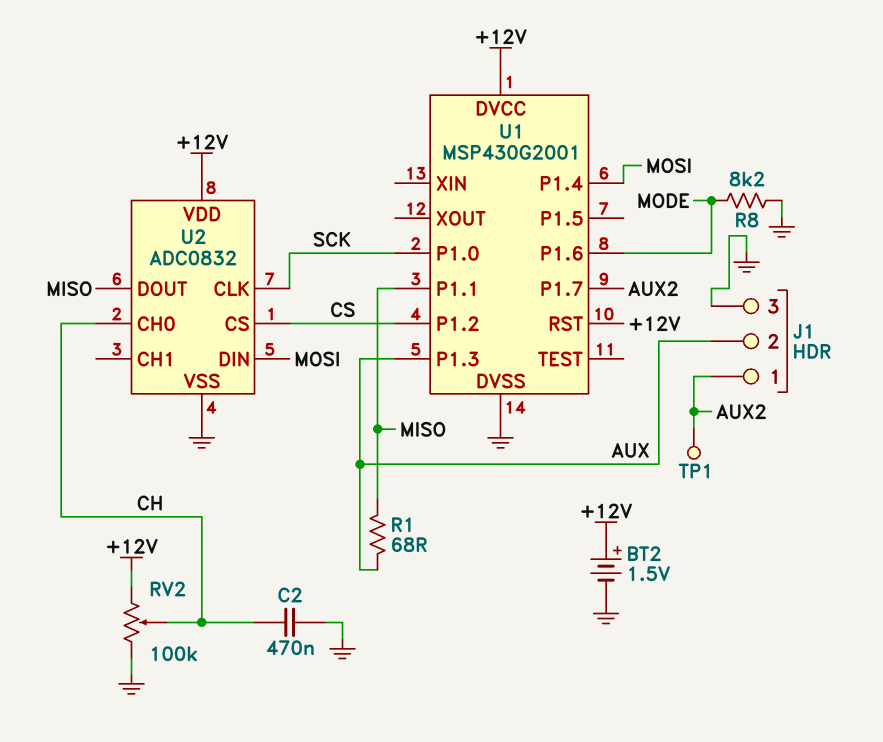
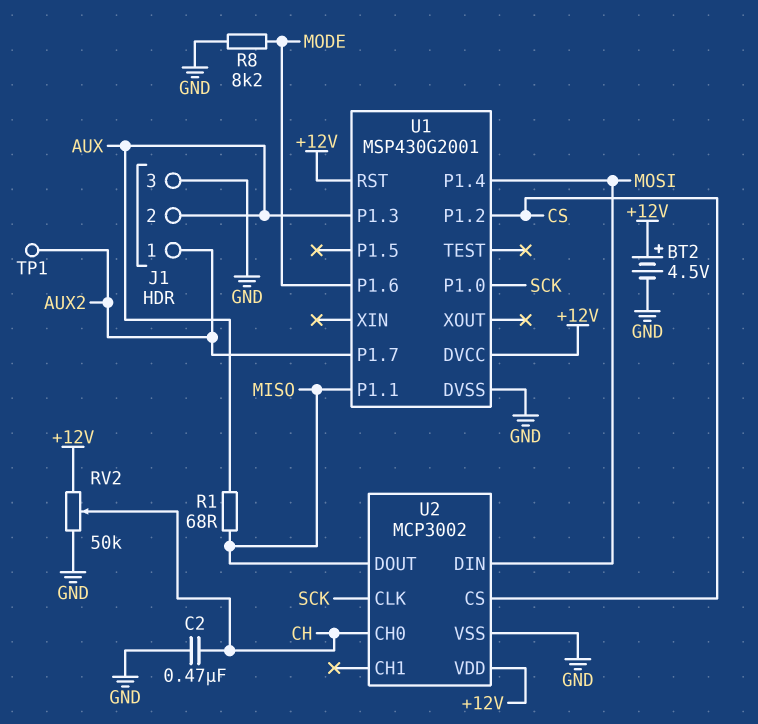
BT2: 1.5V (plus +12V, minus GND) -> 4.5V (plus +12V, minus GND)
RV2: 100k (+12V, GND, wiper CH) -> 50k (+12V, GND, wiper CH)
U2: ADC0832 -> MCP3002

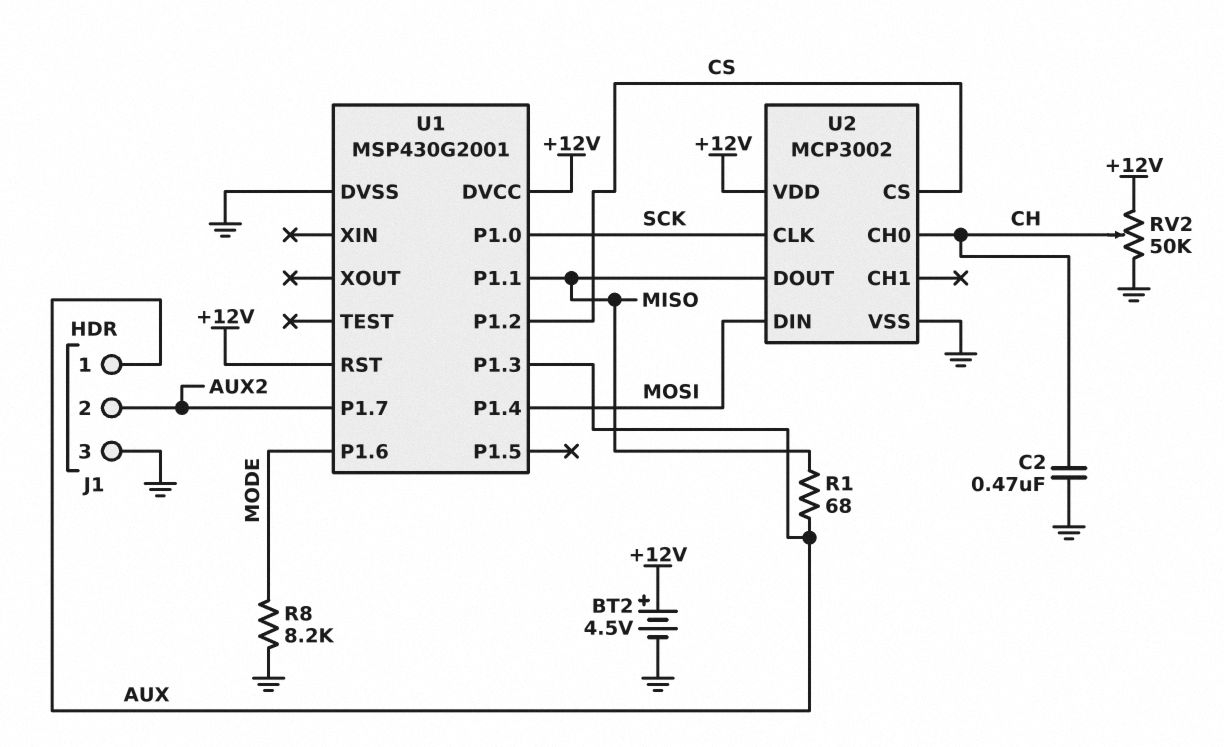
J1 pin 1: AUX2 -> AUX
J1 pin 2: AUX -> AUX2
TP1: test point (AUX2) -> none

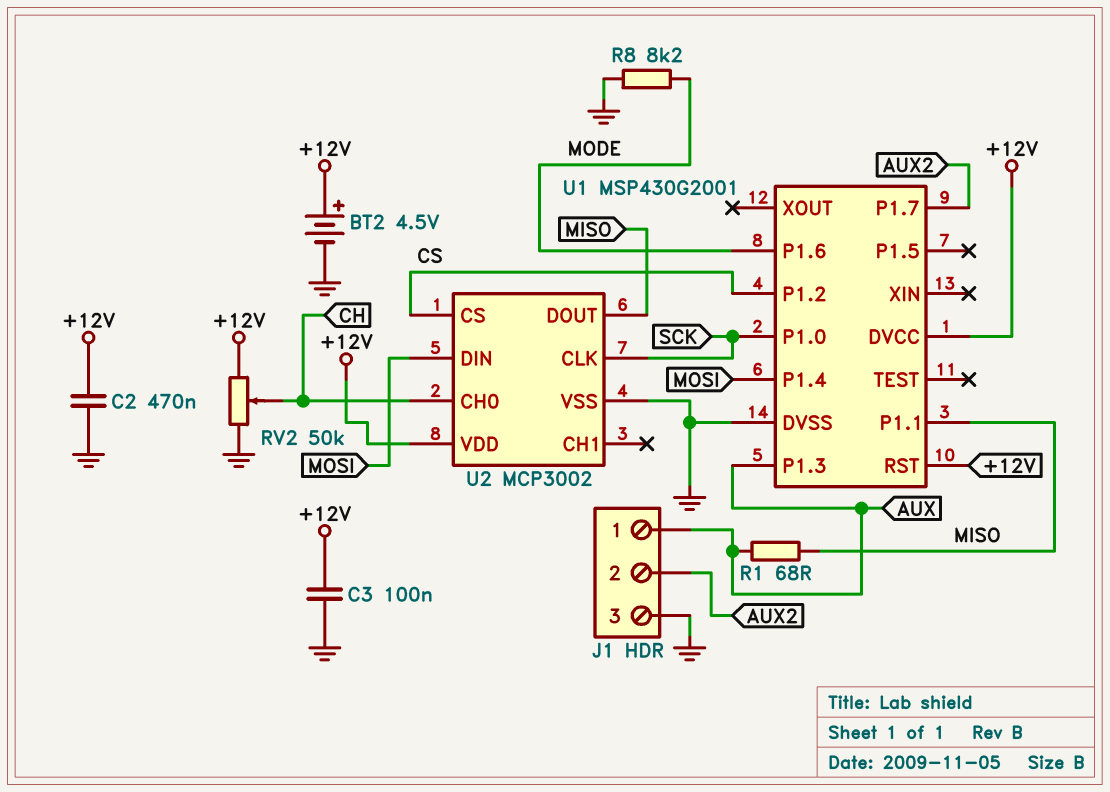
C2: 470nF (CH, GND) -> 470nF (+12V, GND)
C3: none -> 100nF (+12V, GND)

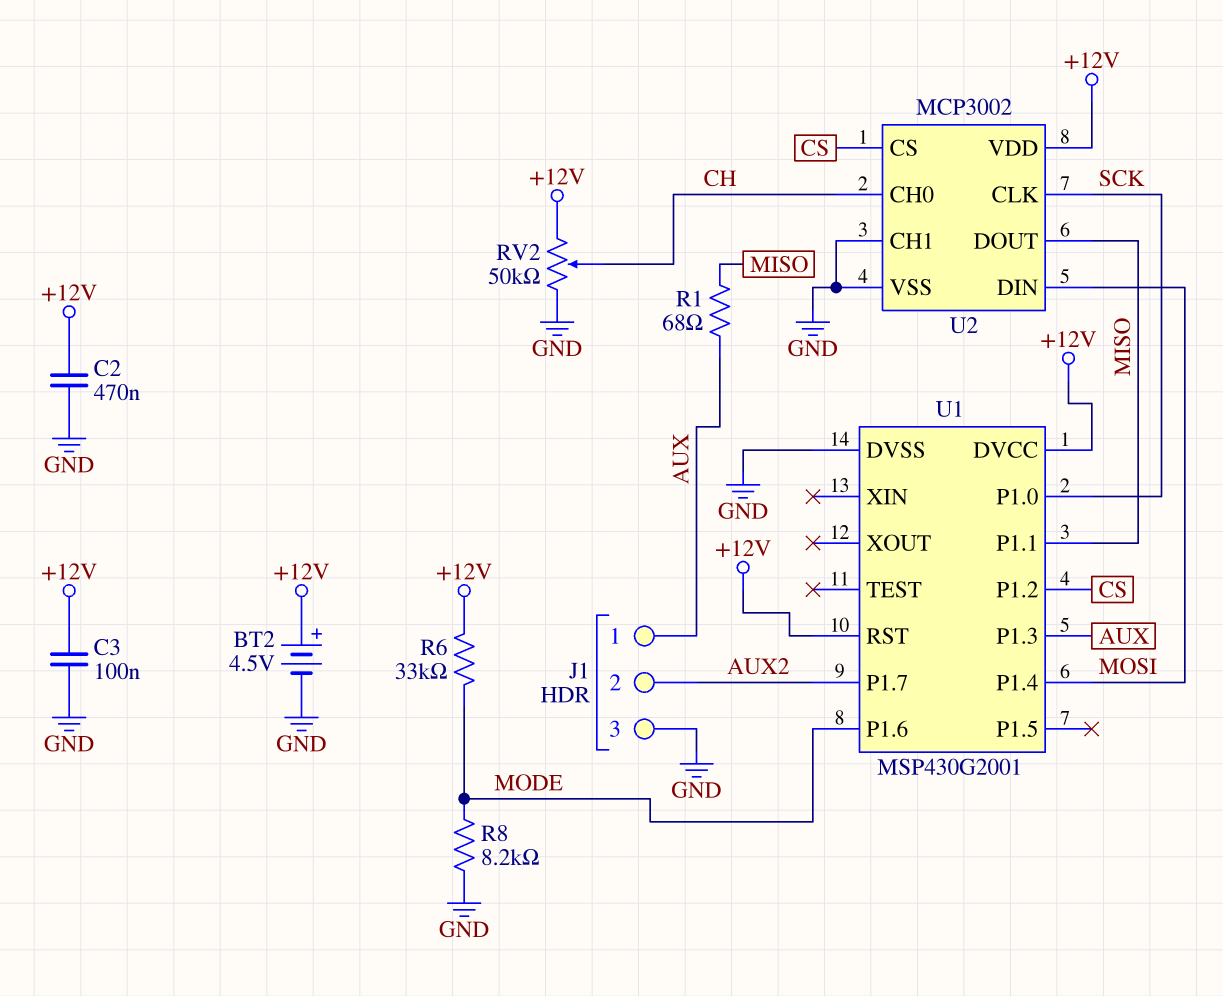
R6: none -> 33k (+12V, MODE)
U2 pin CH1: none -> GND

